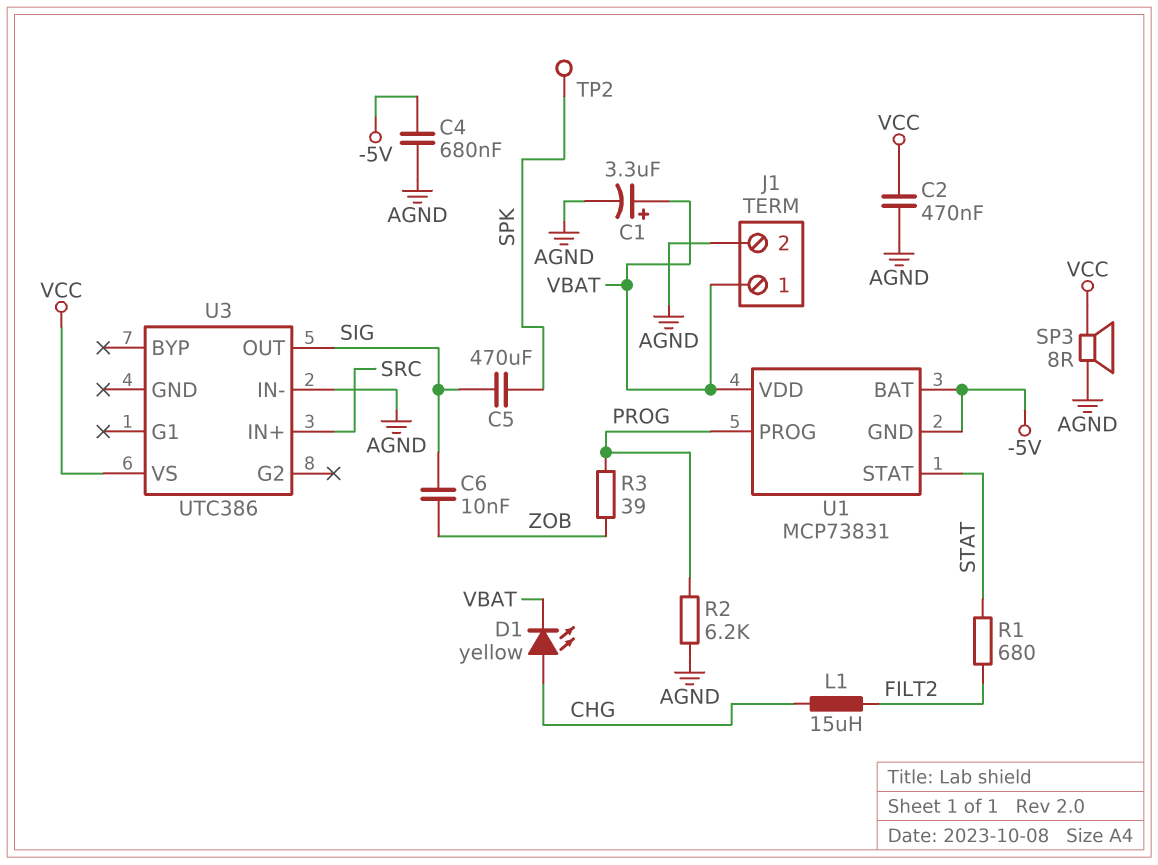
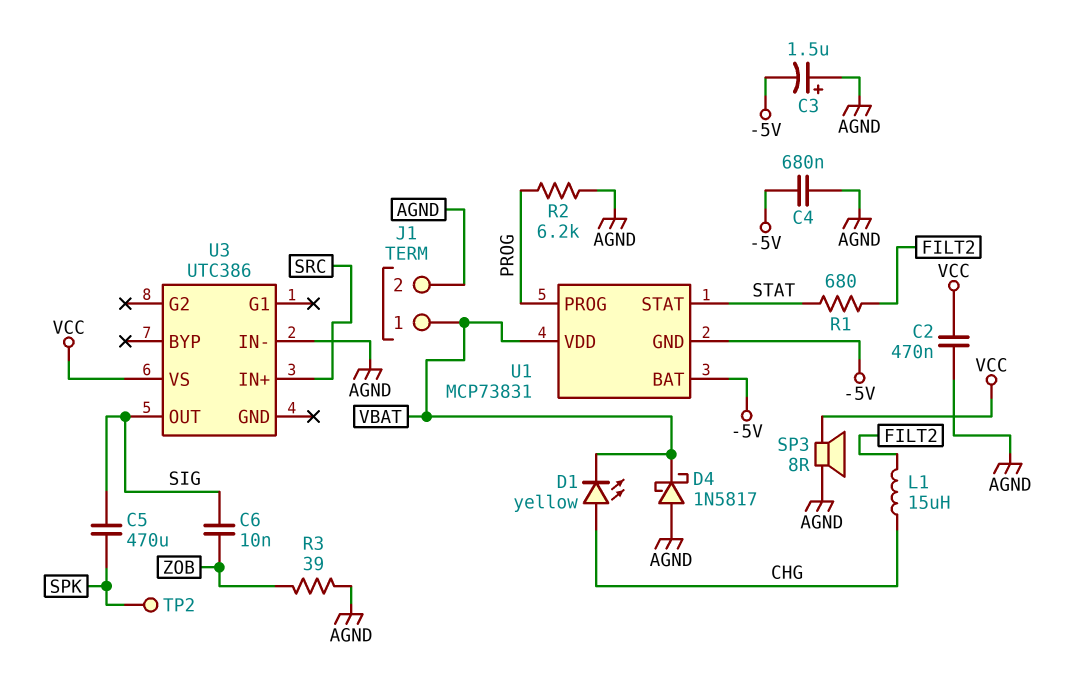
C1: 3.3uF (plus VBAT, minus AGND) -> none
C3: none -> 1.5uF (plus AGND, minus -5V)
D4: none -> schottky 1N5817 (A AGND, K VBAT)
R3: 39 (PROG, ZOB) -> 39 (AGND, ZOB)

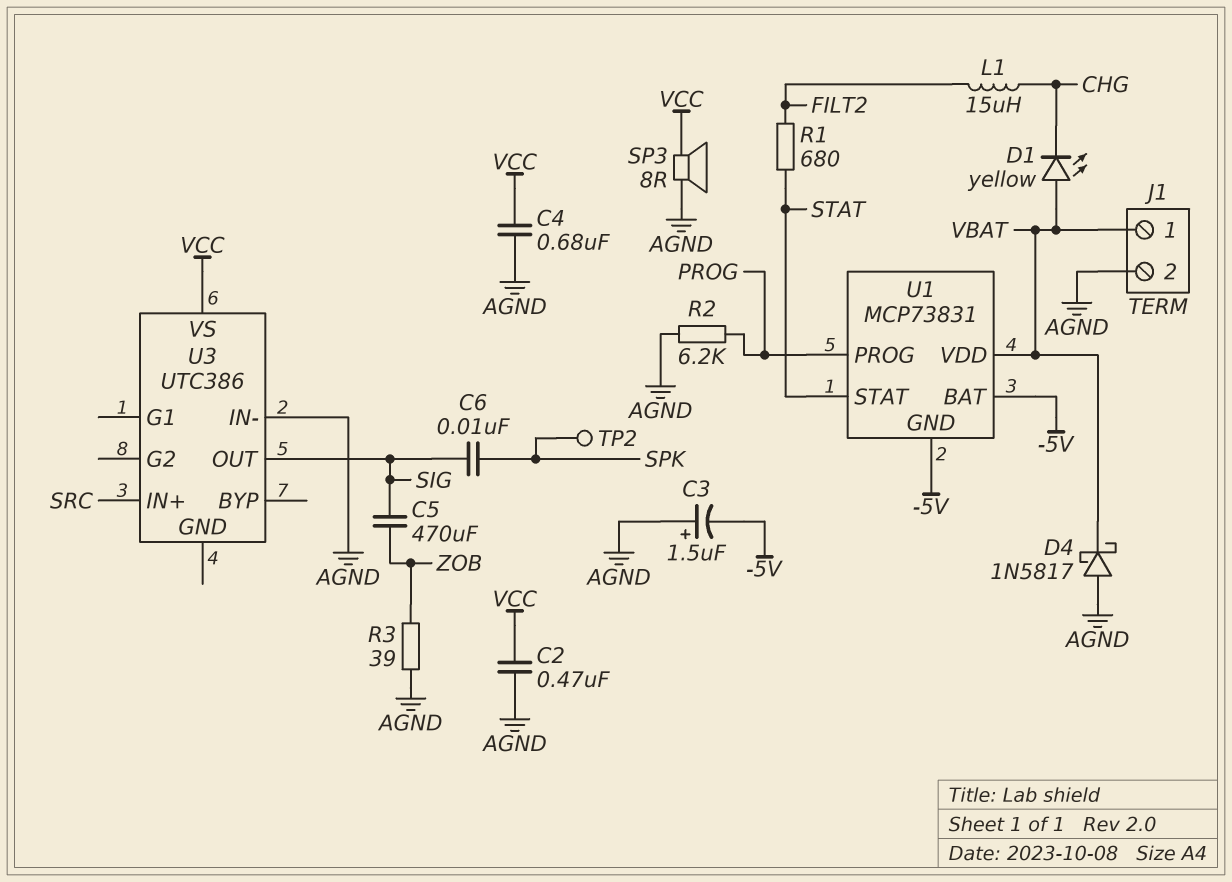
C4: 680nF (-5V, AGND) -> 680nF (AGND, VCC)
C5: 470uF (SIG, SPK) -> 470uF (SIG, ZOB)
C6: 10nF (SIG, ZOB) -> 10nF (SIG, SPK)
D1: LED yellow (A CHG, K VBAT) -> LED yellow (A VBAT, K CHG)

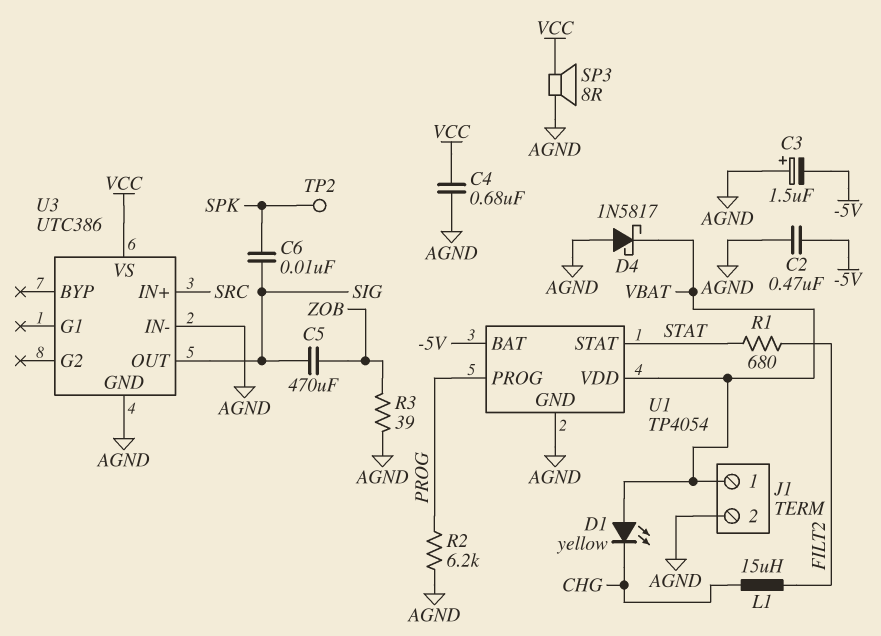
C2: 470nF (AGND, VCC) -> 470nF (-5V, AGND)
U1: MCP73831 -> TP4054
U1 pin GND: -5V -> AGND
U3 pin GND: none -> AGND

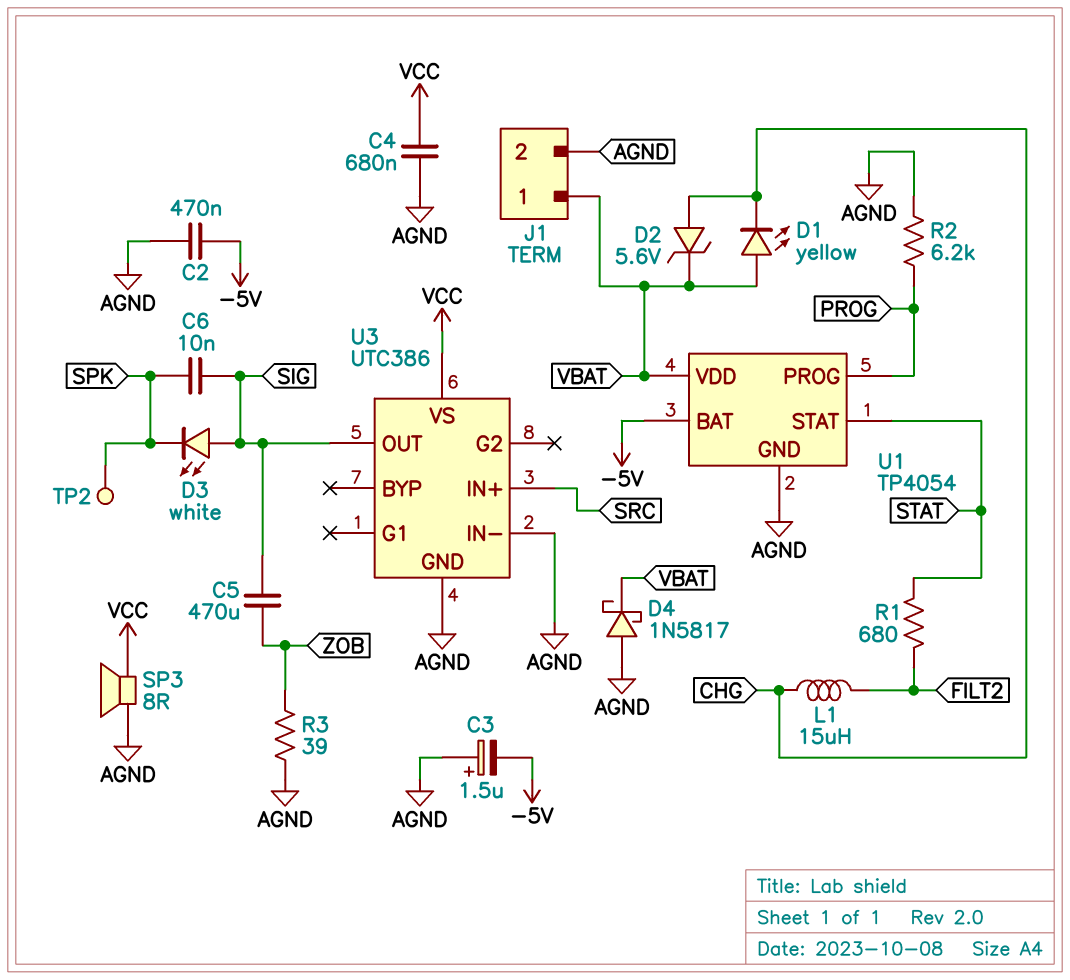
D2: none -> zener 5.6V (A CHG, K VBAT)
D3: none -> LED white (A SIG, K SPK)

